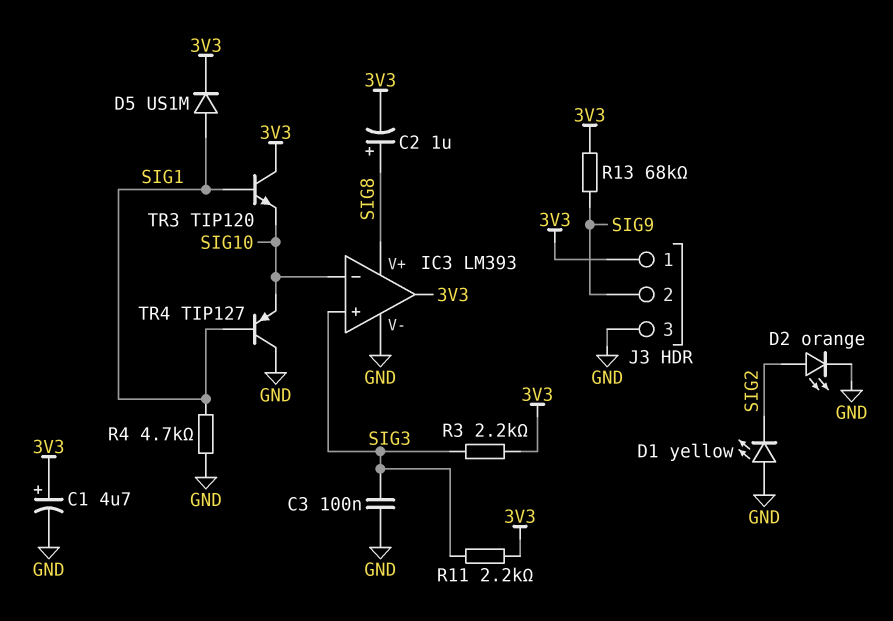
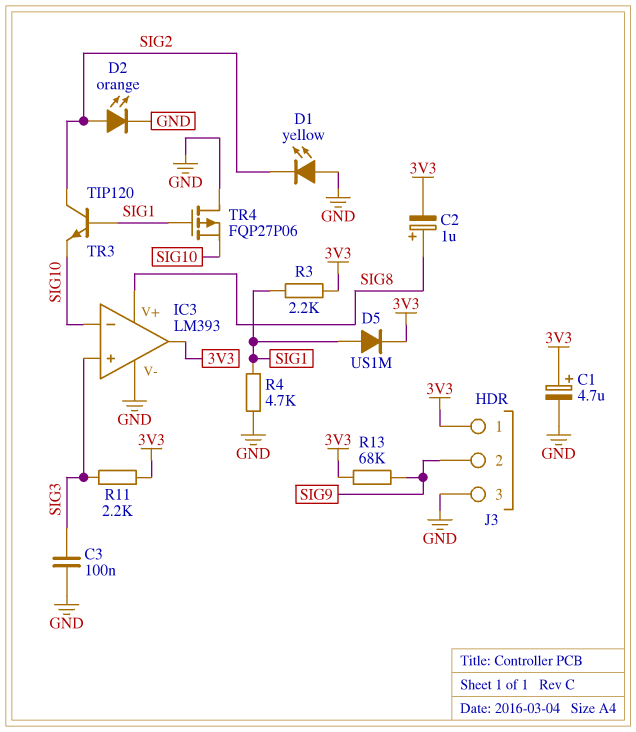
R3: 2.2k (3V3, SIG3) -> 2.2k (3V3, SIG1)
TR3: NPN TIP120 (B SIG1, C 3V3, E SIG10) -> NPN TIP120 (B SIG1, C SIG2, E SIG10)
TR4: PNP TIP127 (B SIG1, C GND, E SIG10) -> PMOS FQP27P06 (G SIG1, D GND, S SIG10)

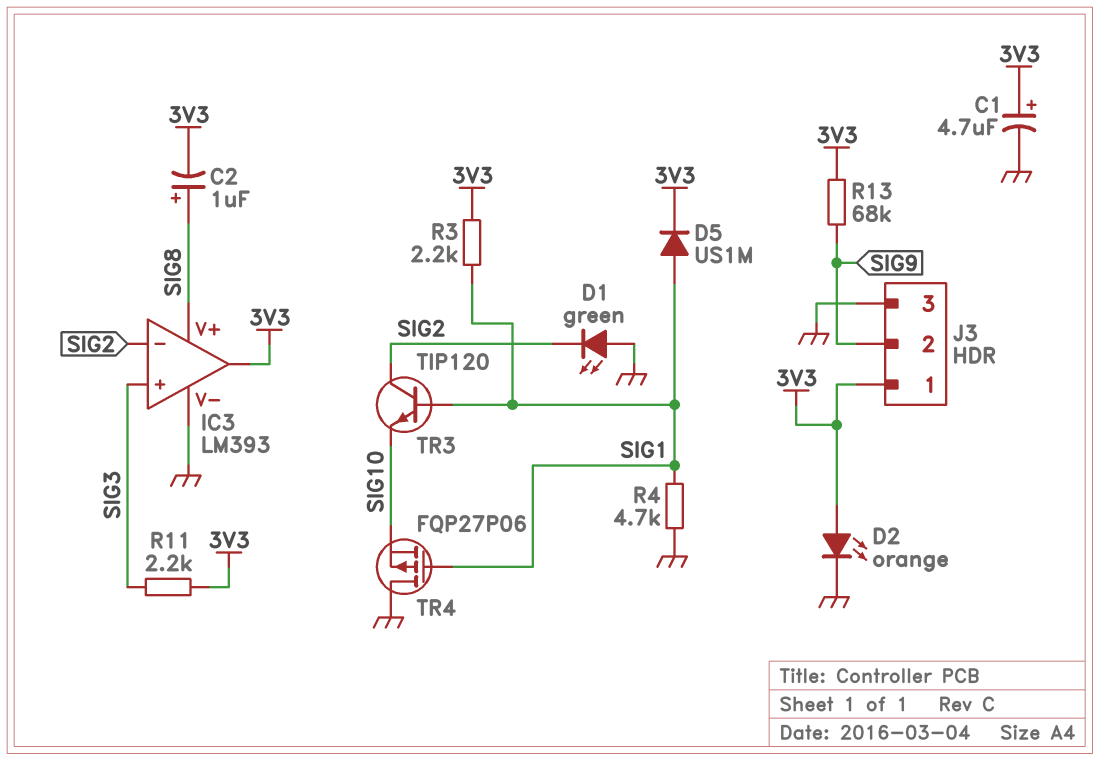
C3: 100nF (GND, SIG3) -> none
D1: LED yellow (A GND, K SIG2) -> LED green (A GND, K SIG2)
D2: LED orange (A SIG2, K GND) -> LED orange (A 3V3, K GND)
IC3 pin in-: SIG10 -> SIG2

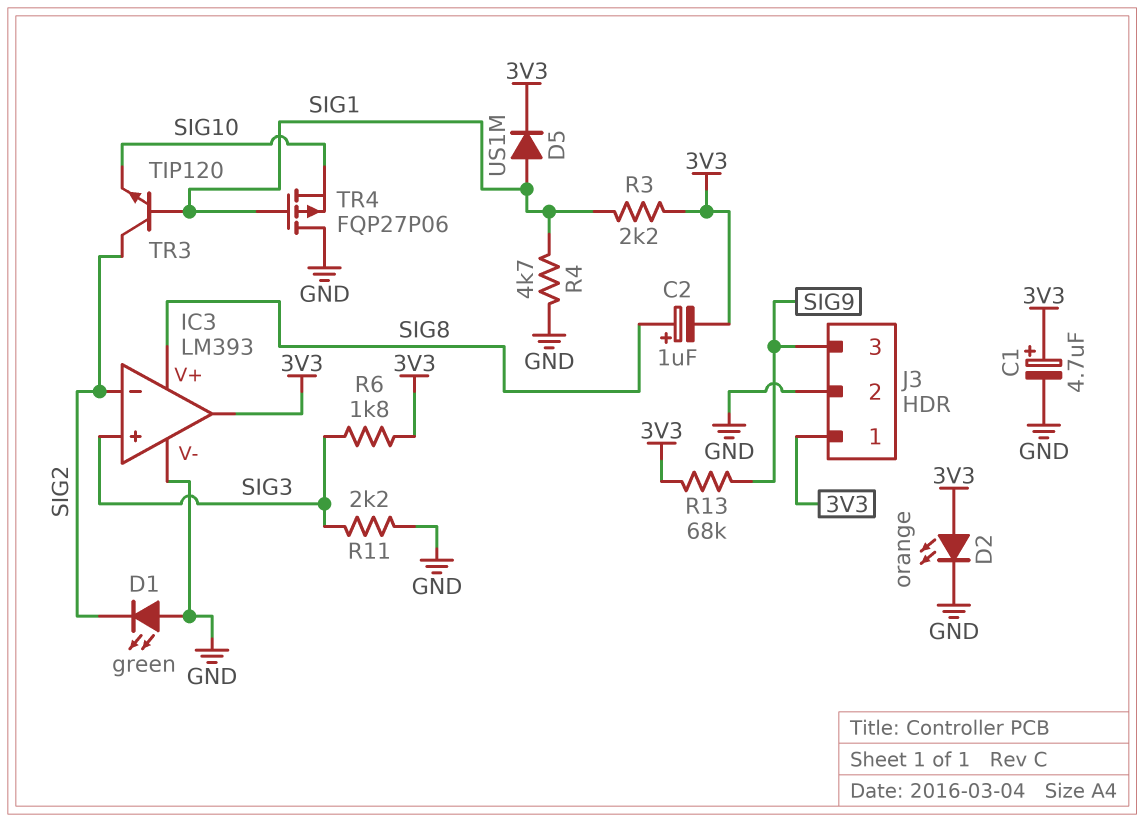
J3 pin 2: SIG9 -> GND
J3 pin 3: GND -> SIG9
R6: none -> 1.8k (3V3, SIG3)
R11: 2.2k (3V3, SIG3) -> 2.2k (GND, SIG3)

